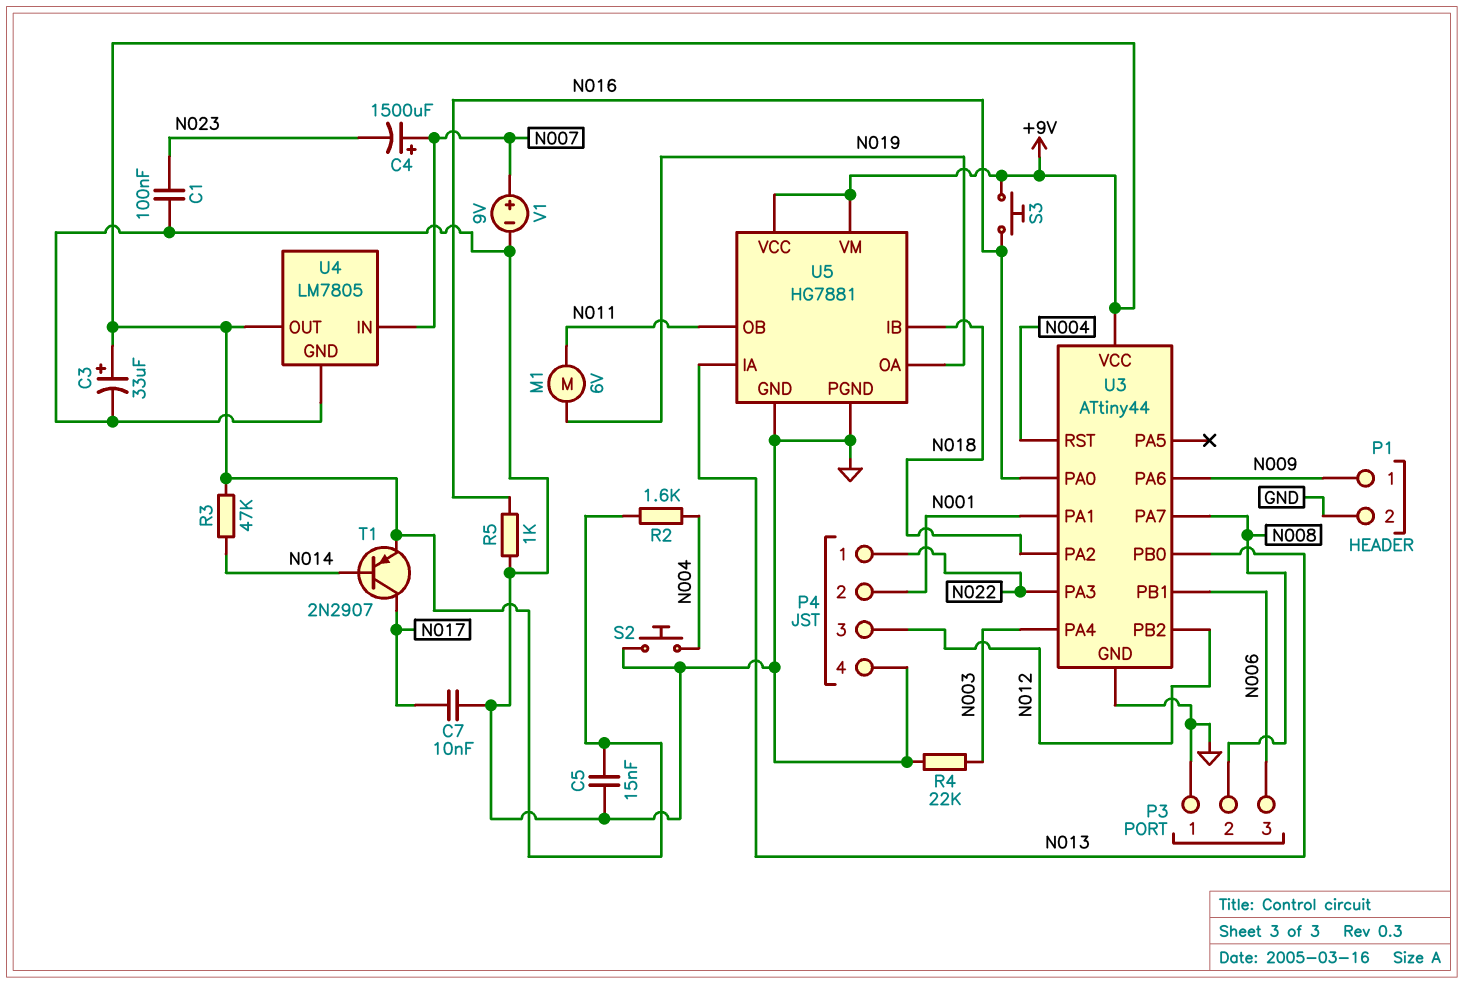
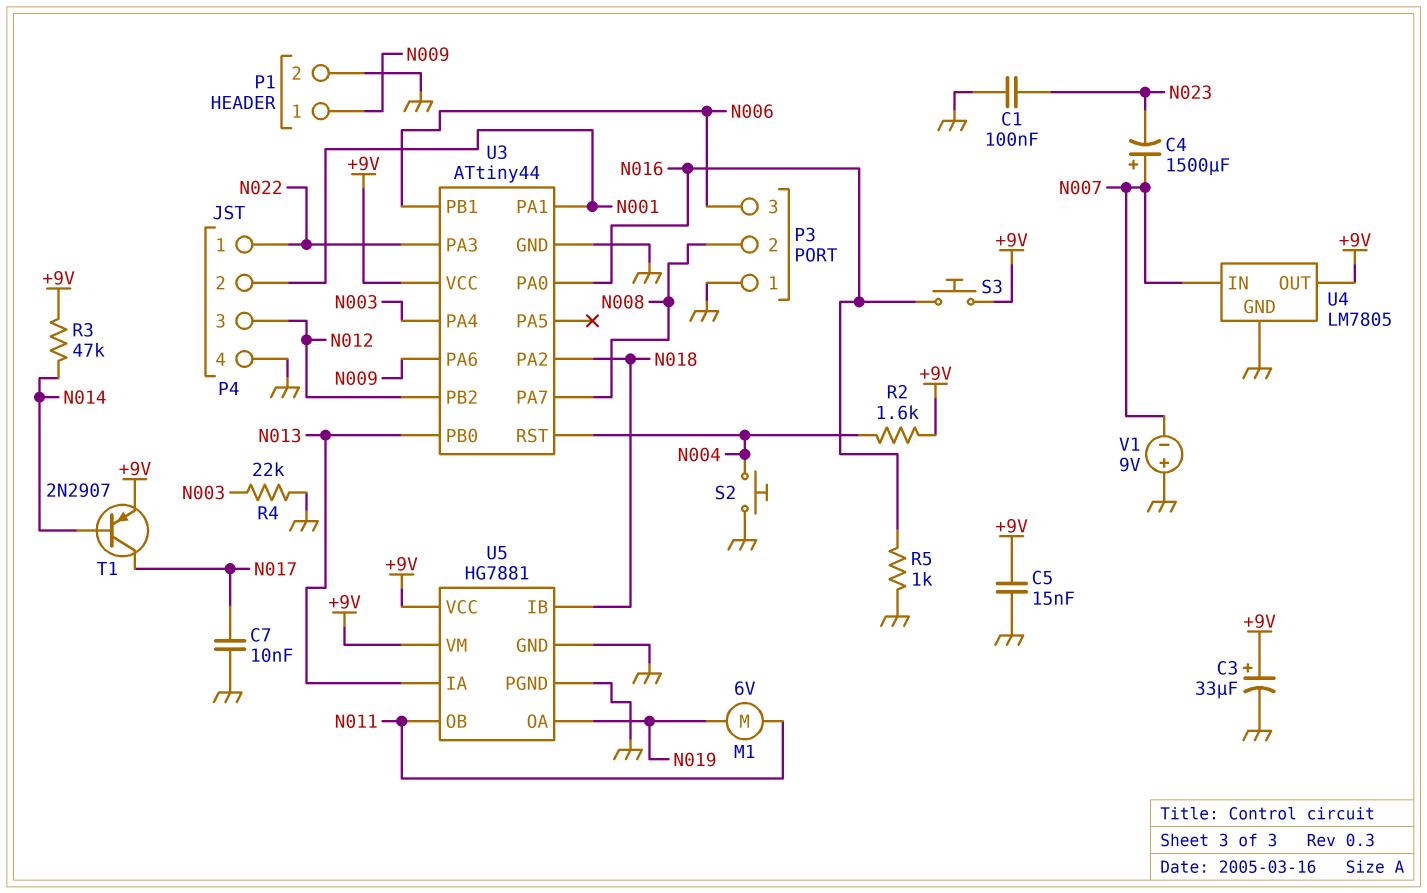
V1: 9V (plus N007, minus GND) -> 9V (plus GND, minus N007)

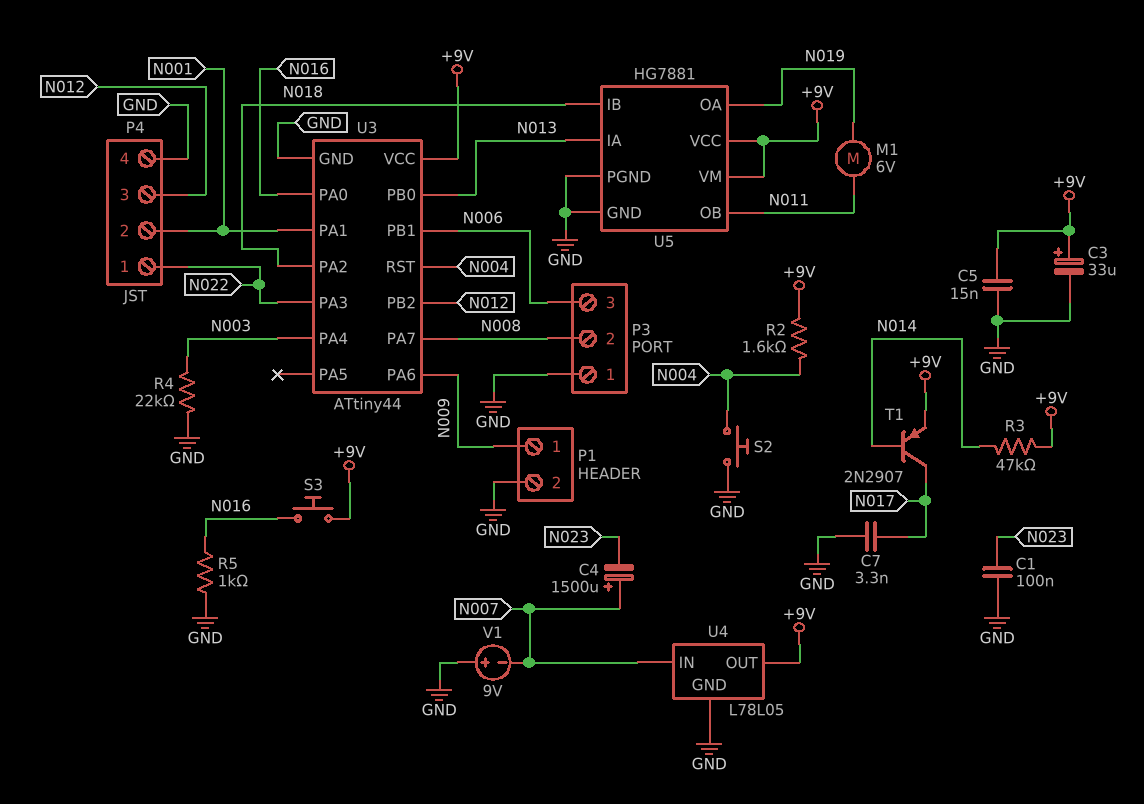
C7: 10nF (GND, N017) -> 3.3nF (GND, N017)
U4: LM7805 -> L78L05

